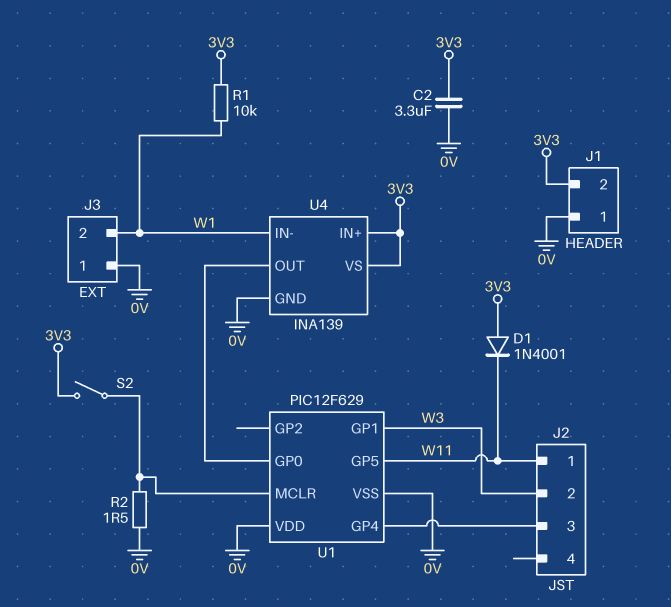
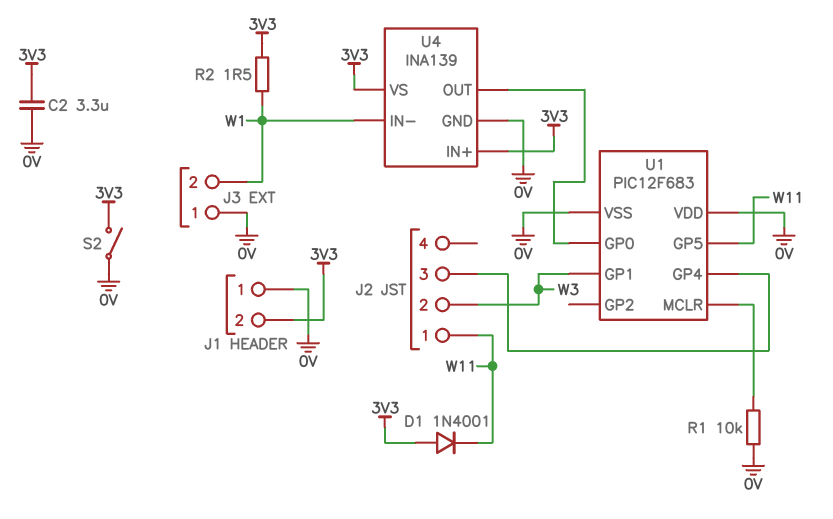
R1: 10k (3V3, W1) -> 10k (0V, U1/MCLR)
R2: 1.5 (0V, U1/MCLR) -> 1.5 (3V3, W1)
S2: switch (3V3, U1/MCLR) -> switch (0V, 3V3)
U1: PIC12F629 -> PIC12F683

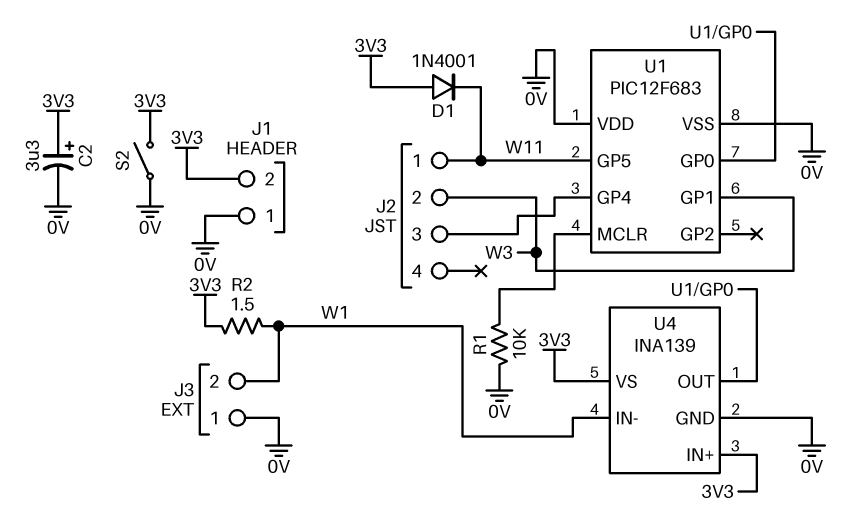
C2: 3.3uF (0V, 3V3) -> 3.3uF (plus 3V3, minus 0V)

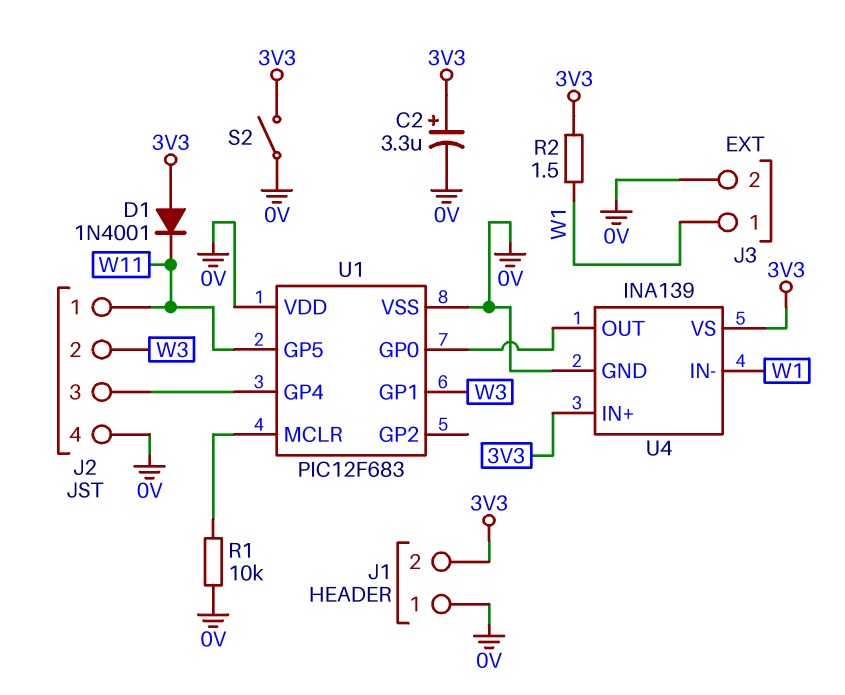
J2 pin 4: none -> 0V
J3 pin 1: 0V -> W1
J3 pin 2: W1 -> 0V

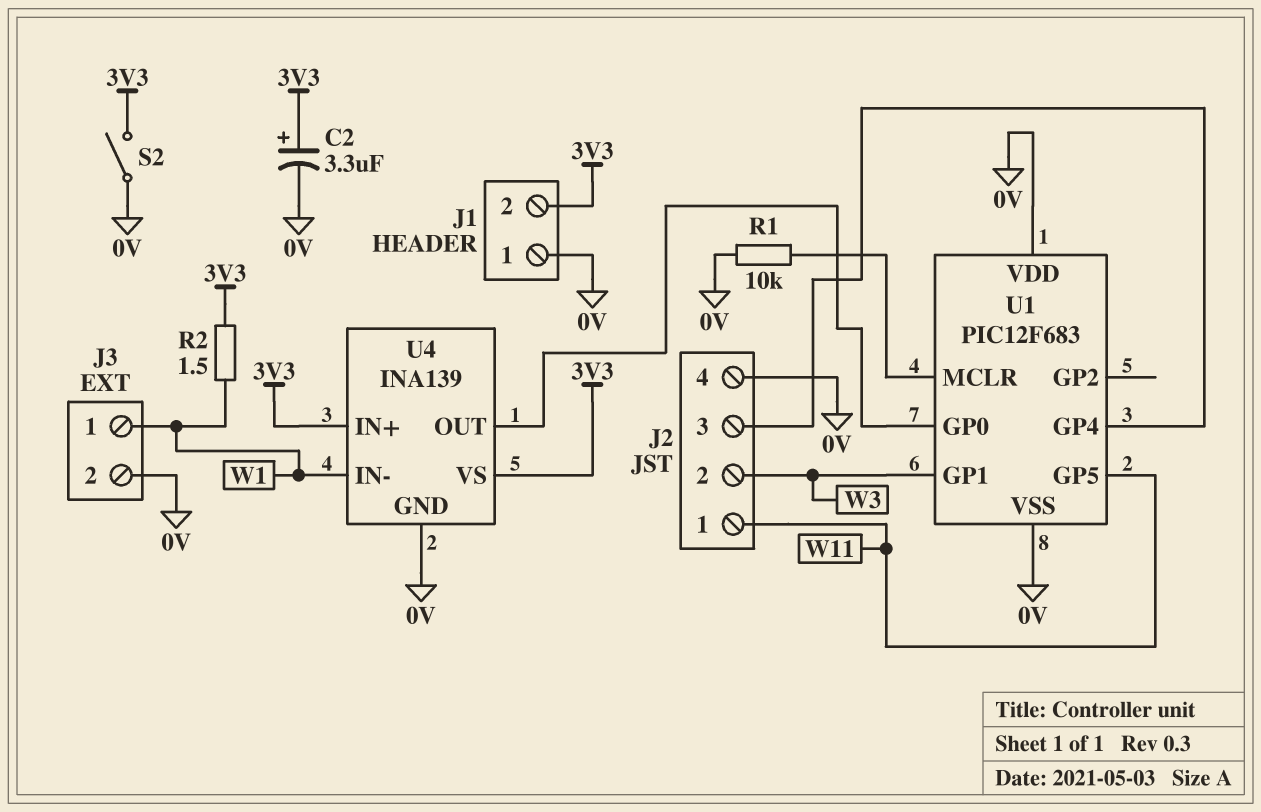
D1: diode 1N4001 (A 3V3, K W11) -> none

